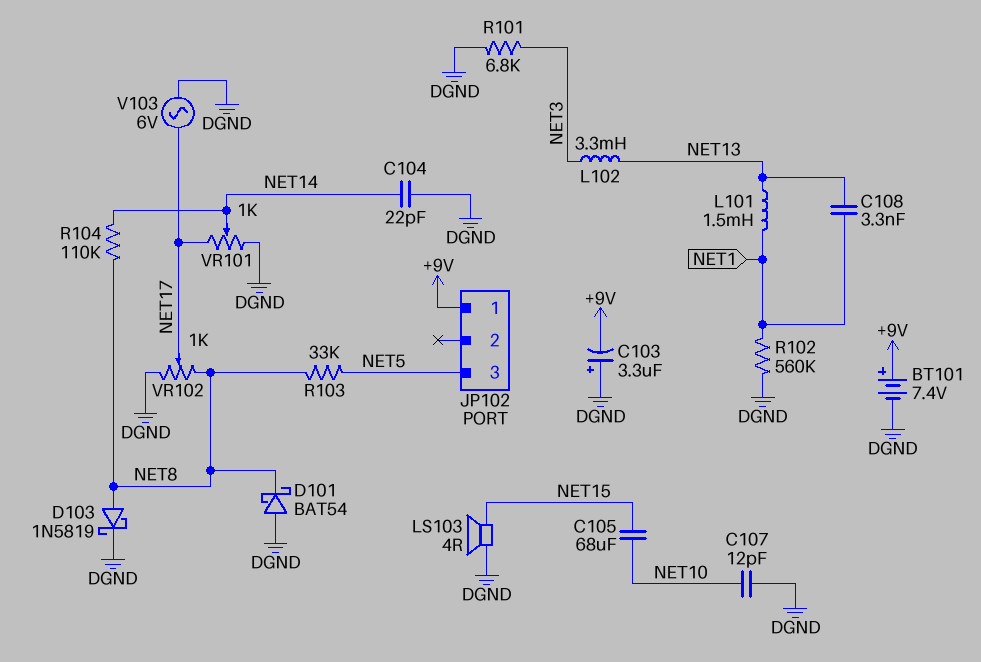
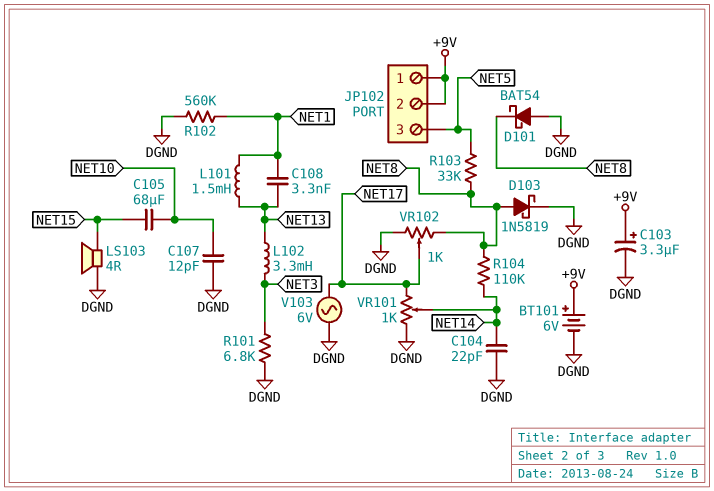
BT101: 7.4V (plus +9V, minus DGND) -> 6V (plus +9V, minus DGND)
C103: 3.3uF (plus DGND, minus +9V) -> 3.3uF (plus +9V, minus DGND)
JP102 pin 2: none -> +9V

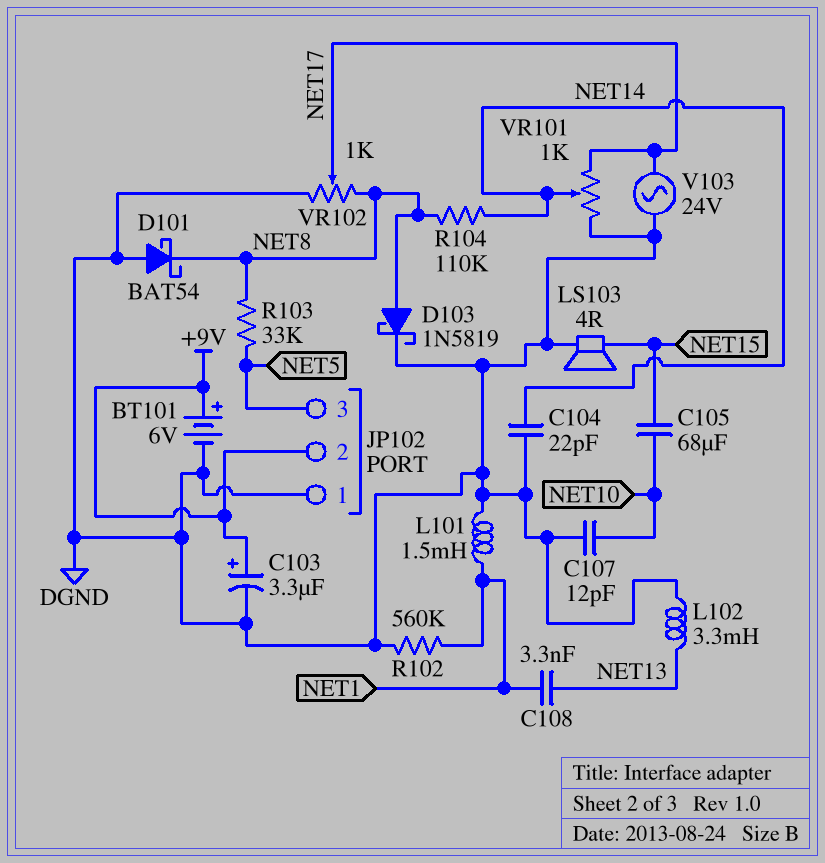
JP102 pin 1: +9V -> DGND
L101: 1.5mH (NET1, NET13) -> 1.5mH (DGND, NET1)
L102: 3.3mH (NET3, NET13) -> 3.3mH (DGND, NET13)
R101: 6.8k (DGND, NET3) -> none
V103: AC 6V (DGND, NET17) -> AC 24V (DGND, NET17)

